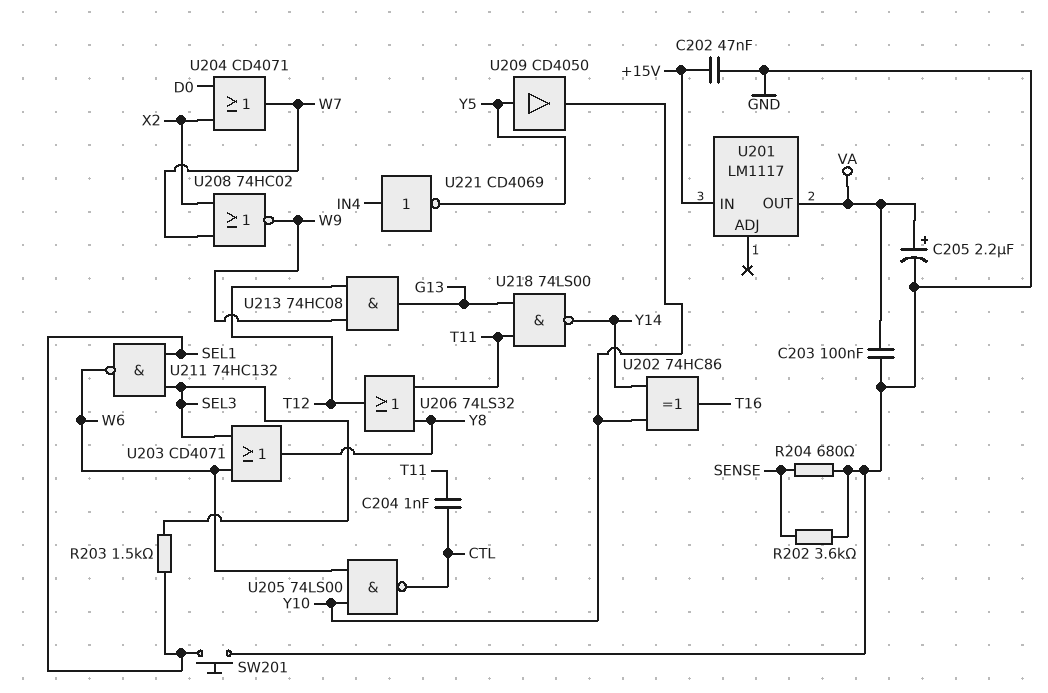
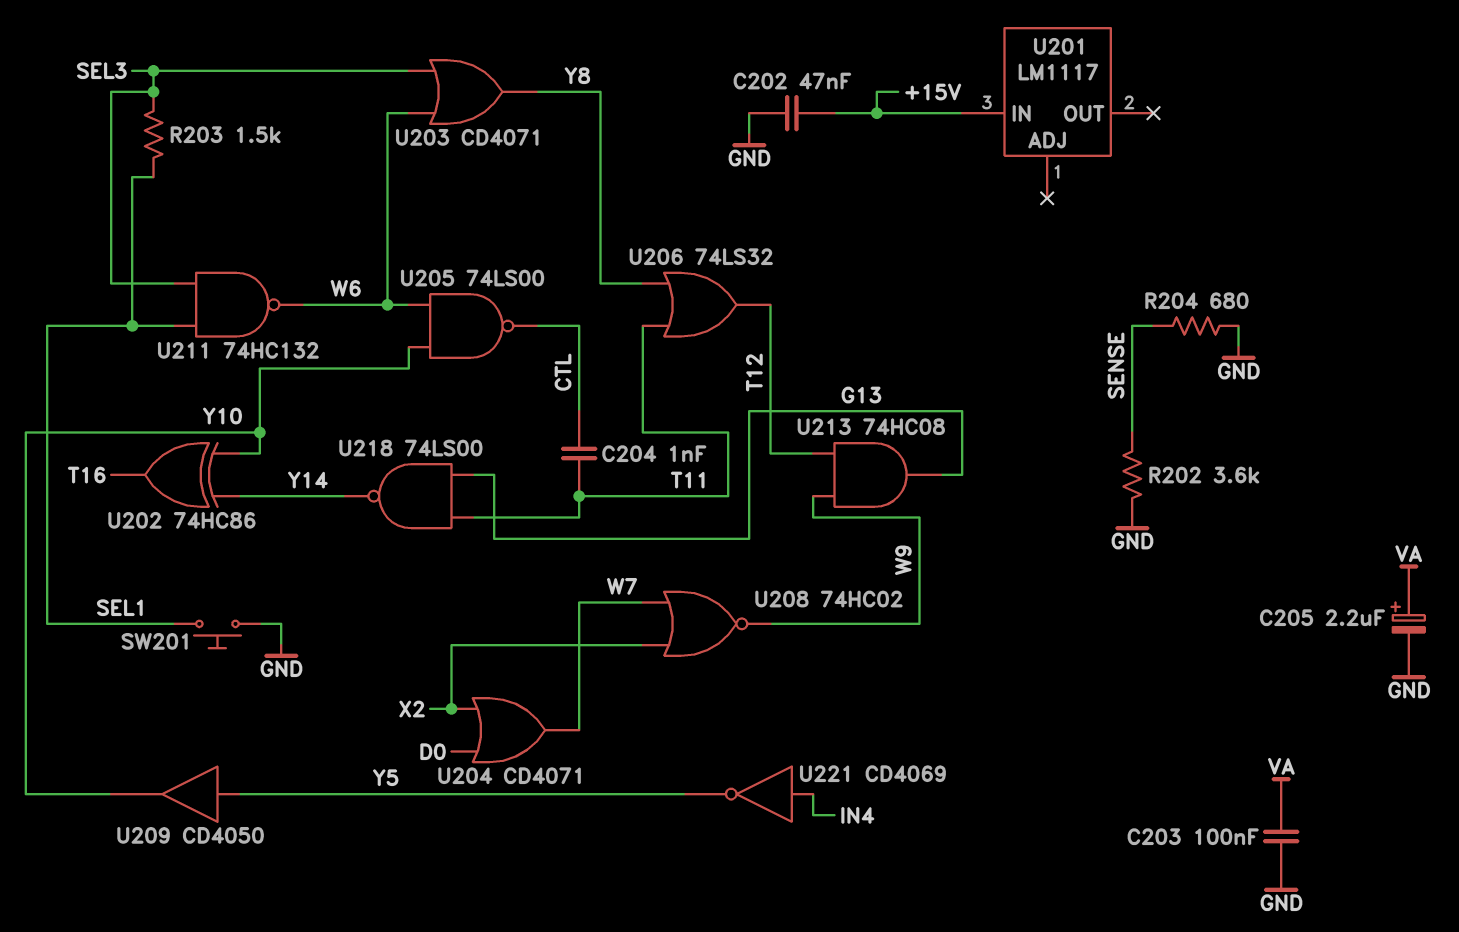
U201 pin OUT: VA -> none

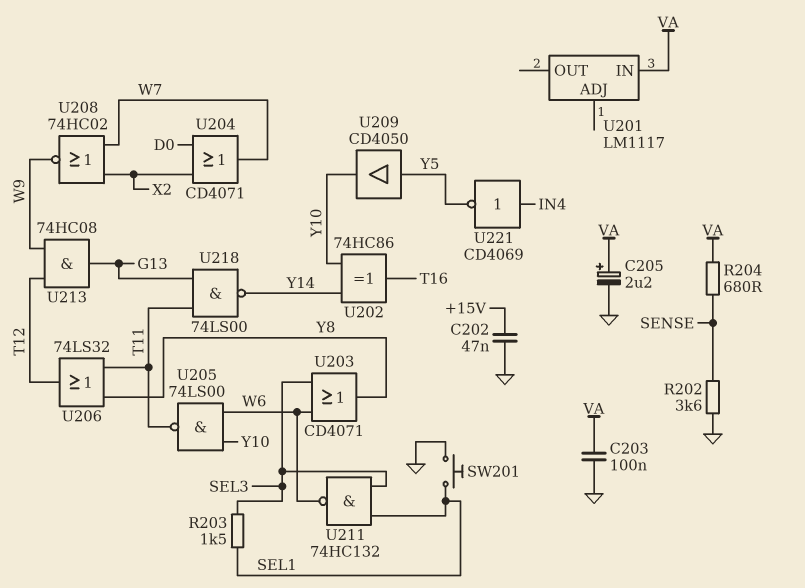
C204: 1nF (CTL, T11) -> none
R204: 680 (GND, SENSE) -> 680 (SENSE, VA)
U201 pin IN: +15V -> VA
U205: NAND 74LS00 (in W6, in Y10, out CTL) -> NAND 74LS00 (in W6, in Y10, out T11)

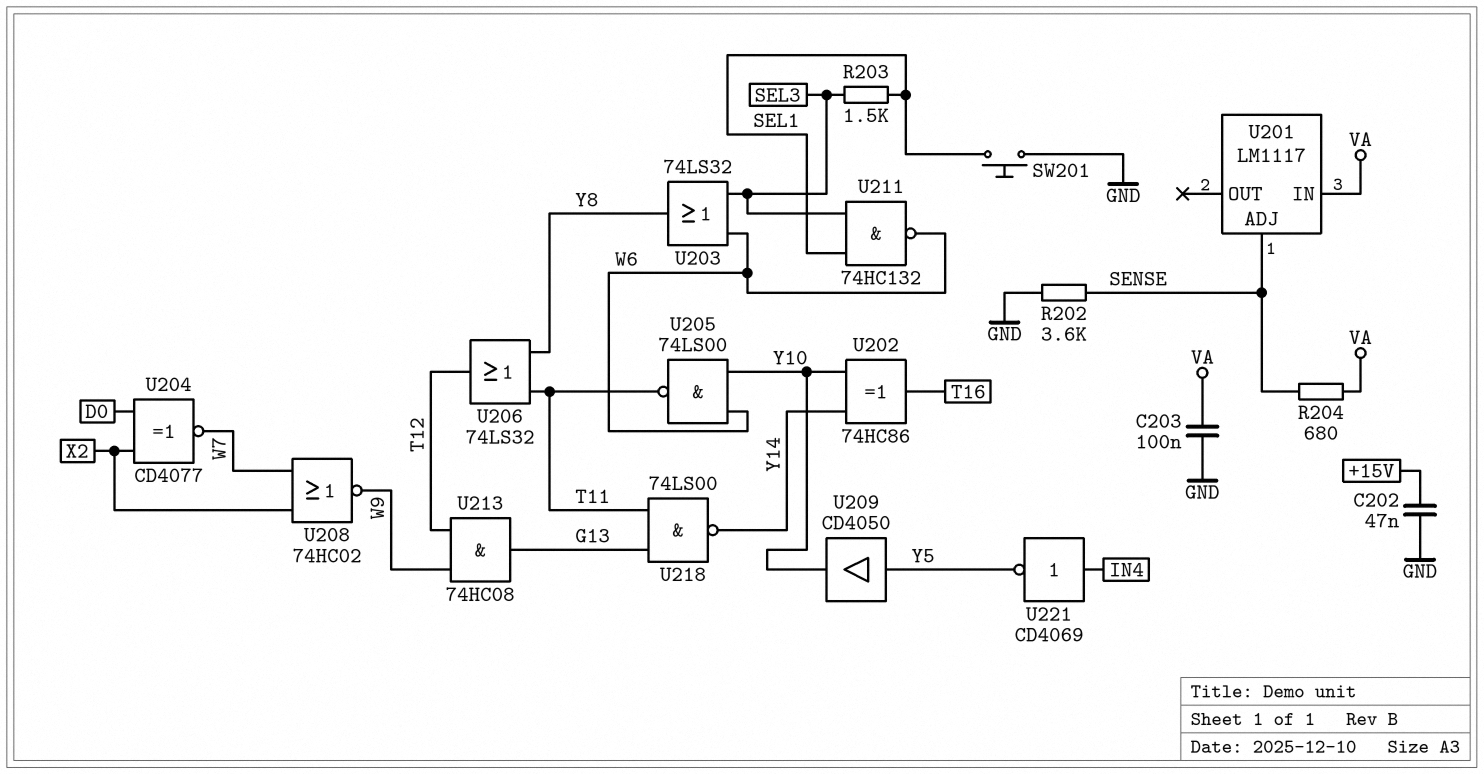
C205: 2.2uF (plus VA, minus GND) -> none
U201 pin ADJ: none -> SENSE
U203: OR CD4071 (in SEL3, in W6, out Y8) -> OR 74LS32 (in SEL3, in W6, out Y8)
U204: OR CD4071 (in D0, in X2, out W7) -> XNOR CD4077 (in D0, in X2, out W7)

